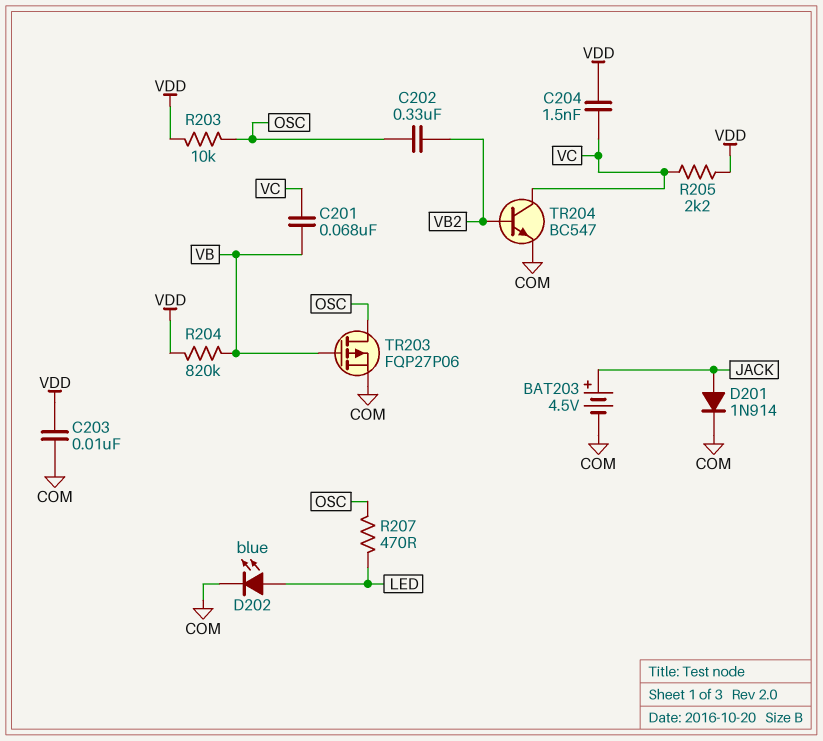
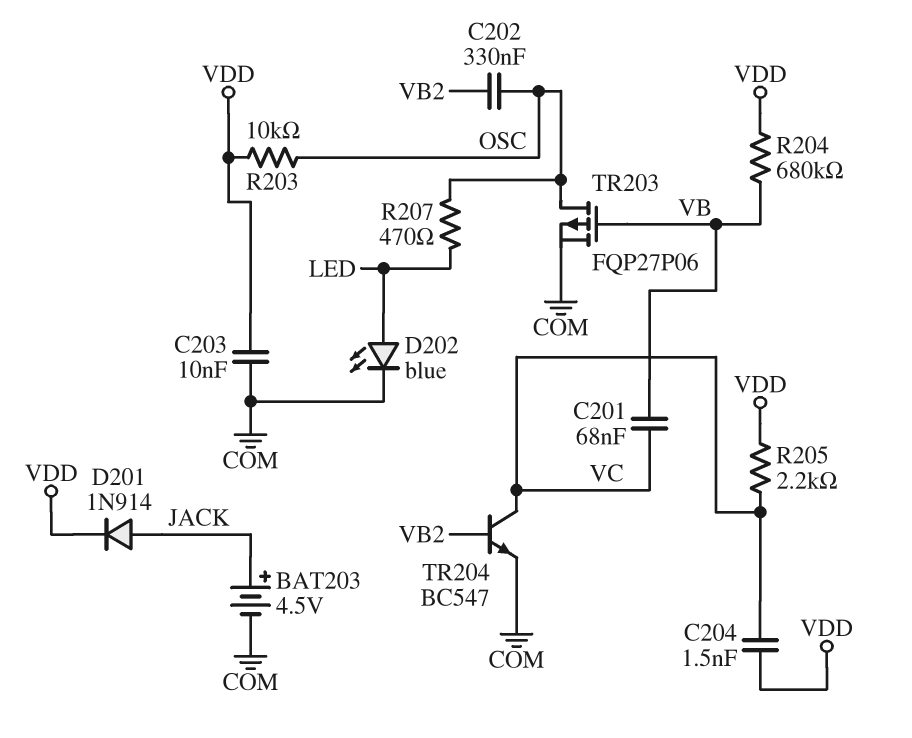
D201: diode 1N914 (A JACK, K COM) -> diode 1N914 (A JACK, K VDD)
R204: 820k (VB, VDD) -> 680k (VB, VDD)

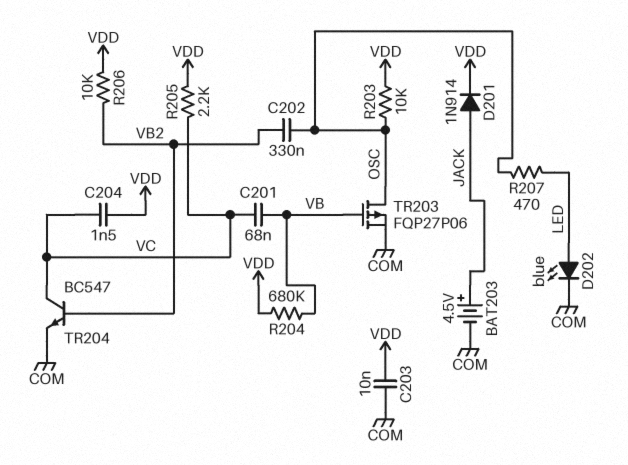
R206: none -> 10k (VB2, VDD)

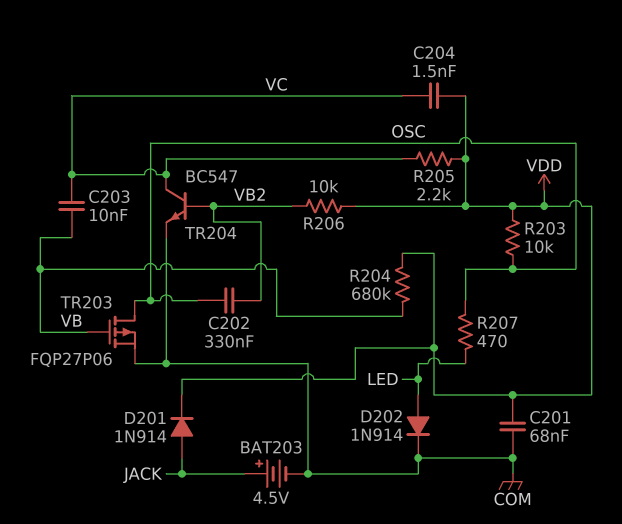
C201: 68nF (VB, VC) -> 68nF (COM, VDD)
C203: 10nF (COM, VDD) -> 10nF (VB, VC)
D202: LED blue (A LED, K COM) -> diode 1N914 (A LED, K COM)

